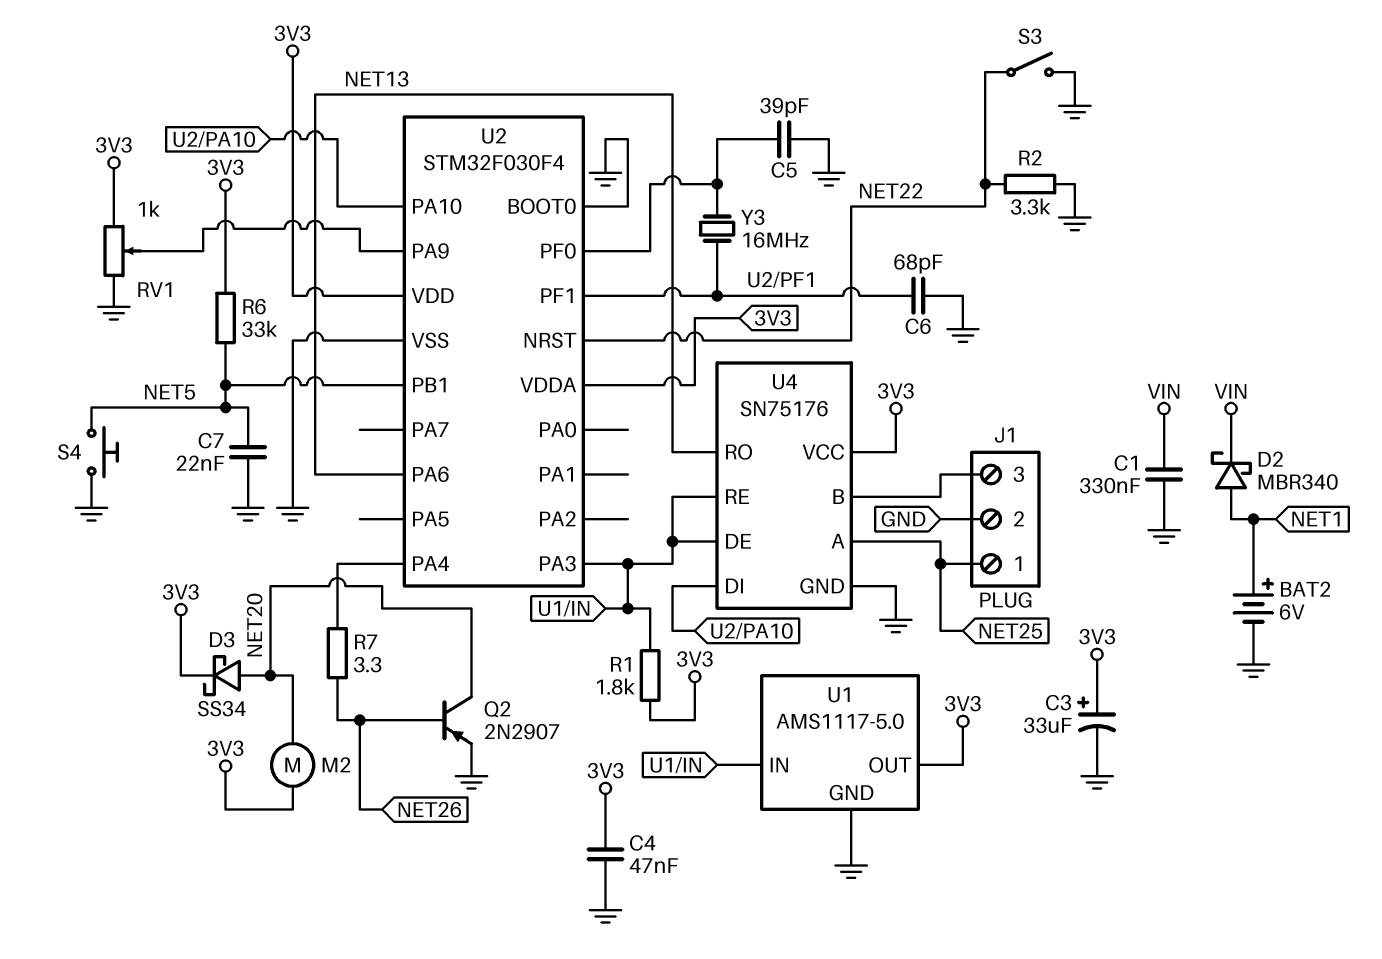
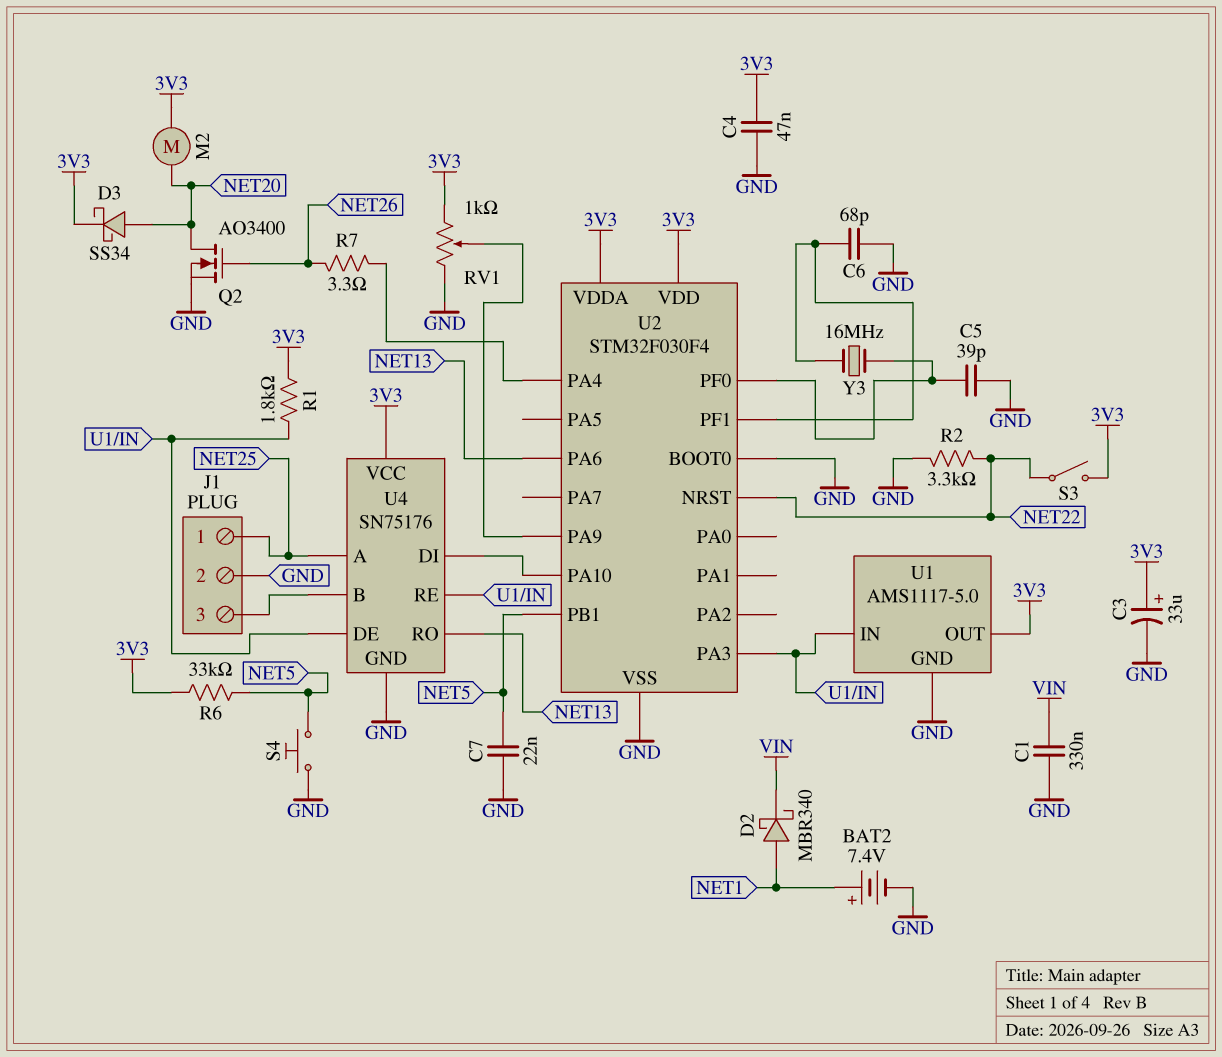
BAT2: 6V (plus NET1, minus GND) -> 7.4V (plus NET1, minus GND)
Q2: PNP 2N2907 (B NET26, C NET20, E GND) -> NMOS AO3400 (G NET26, D NET20, S GND)
S3: switch (GND, NET22) -> switch (3V3, NET22)

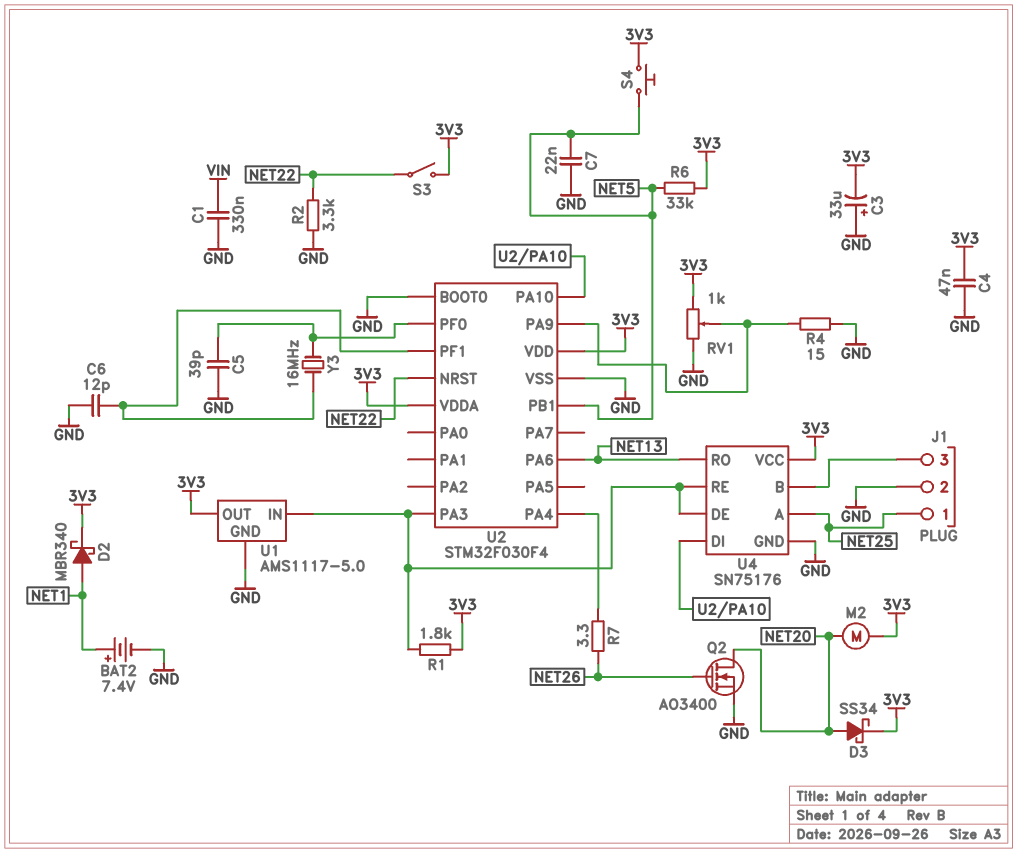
C3: 33uF (plus 3V3, minus GND) -> 33uF (plus GND, minus 3V3)
C6: 68pF (GND, U2/PF1) -> 12pF (GND, U2/PF1)
D2: schottky MBR340 (A NET1, K VIN) -> schottky MBR340 (A NET1, K 3V3)
R4: none -> 15 (GND, U2/PA9)
S4: button (GND, NET5) -> button (3V3, NET5)

